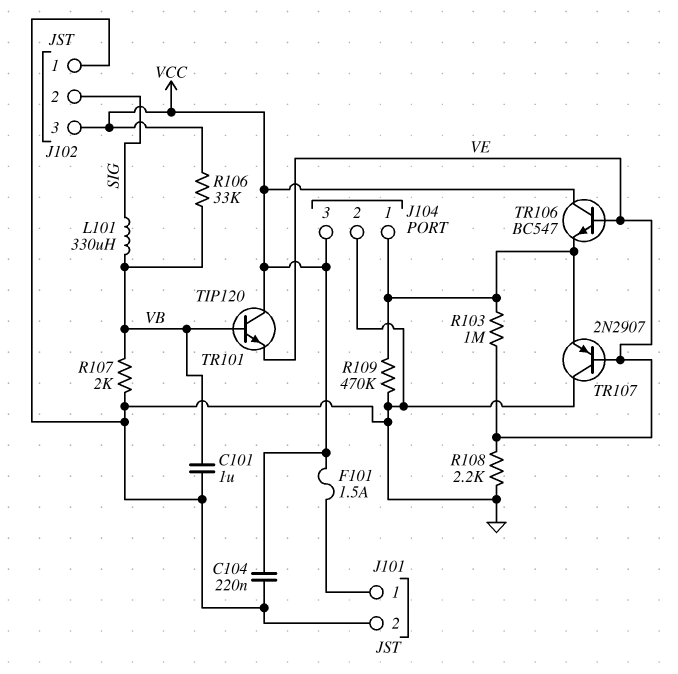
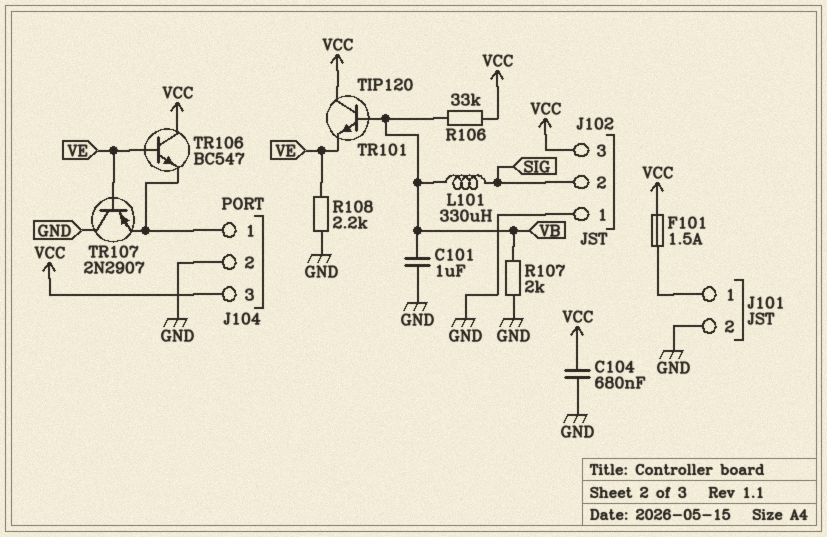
C104: 220nF (GND, VCC) -> 680nF (GND, VCC)
R103: 1M (J104/1, VE) -> none
R109: 470k (GND, J104/1) -> none

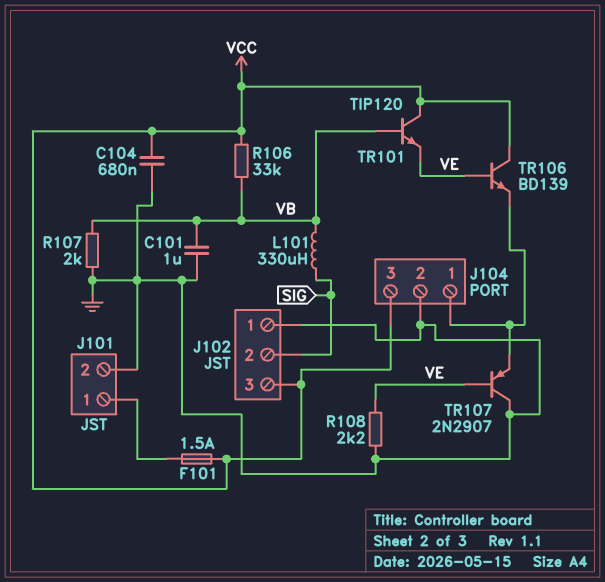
TR106: NPN BC547 (B VE, C VCC, E J104/1) -> NPN BD139 (B VE, C VCC, E J104/1)

